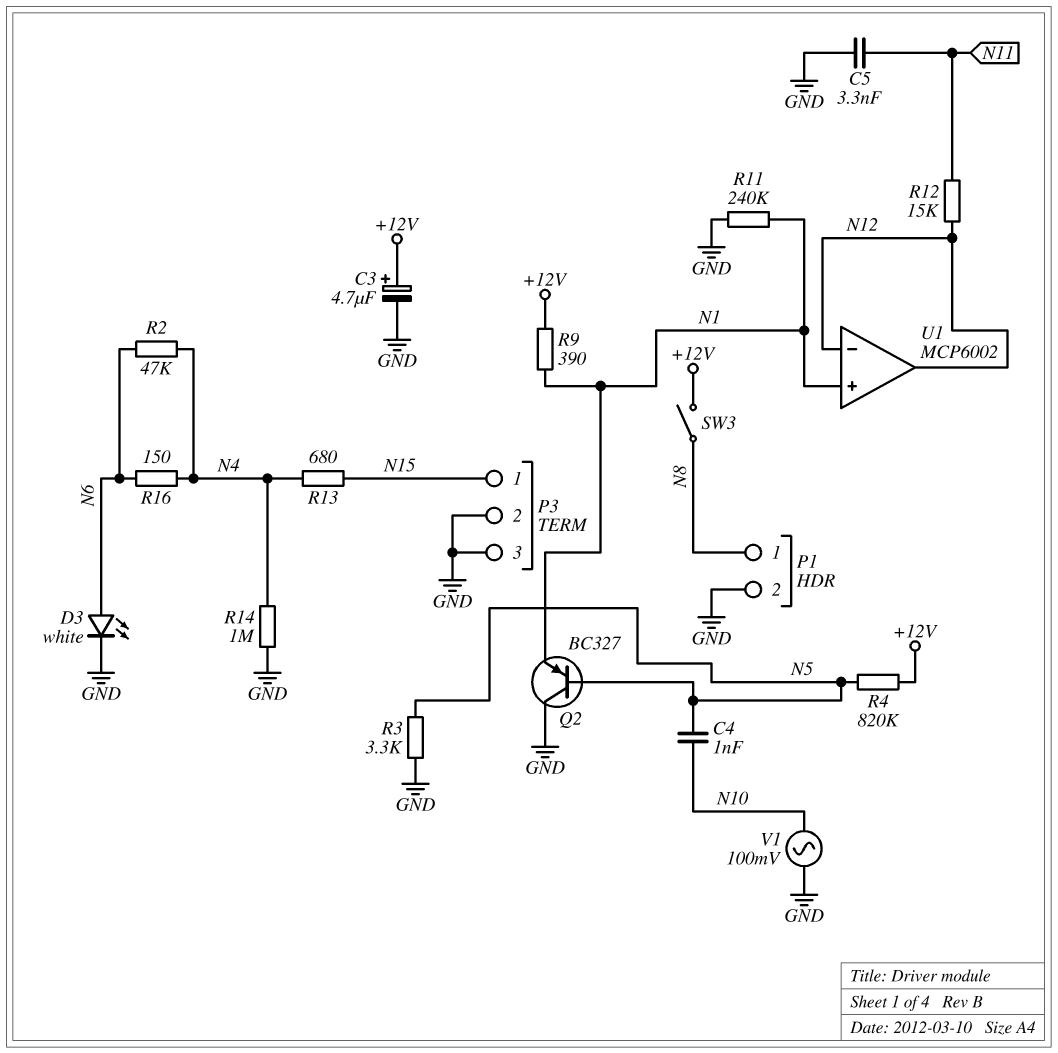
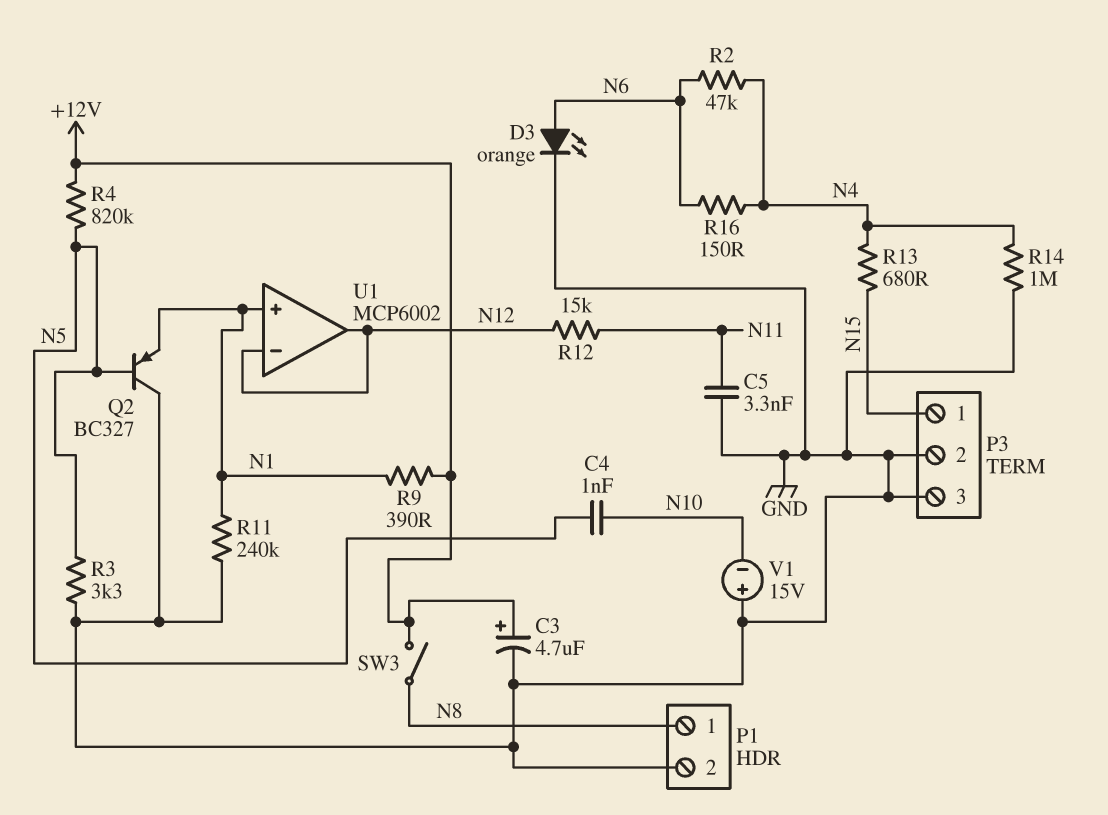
D3: LED white (A N6, K GND) -> LED orange (A N6, K GND)
V1: AC 100mV (GND, N10) -> 15V (plus GND, minus N10)

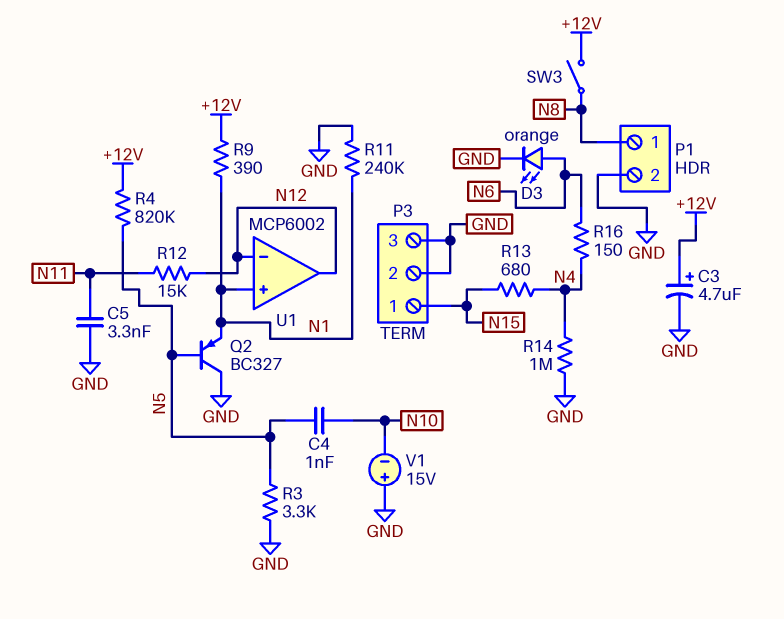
R2: 47k (N4, N6) -> none

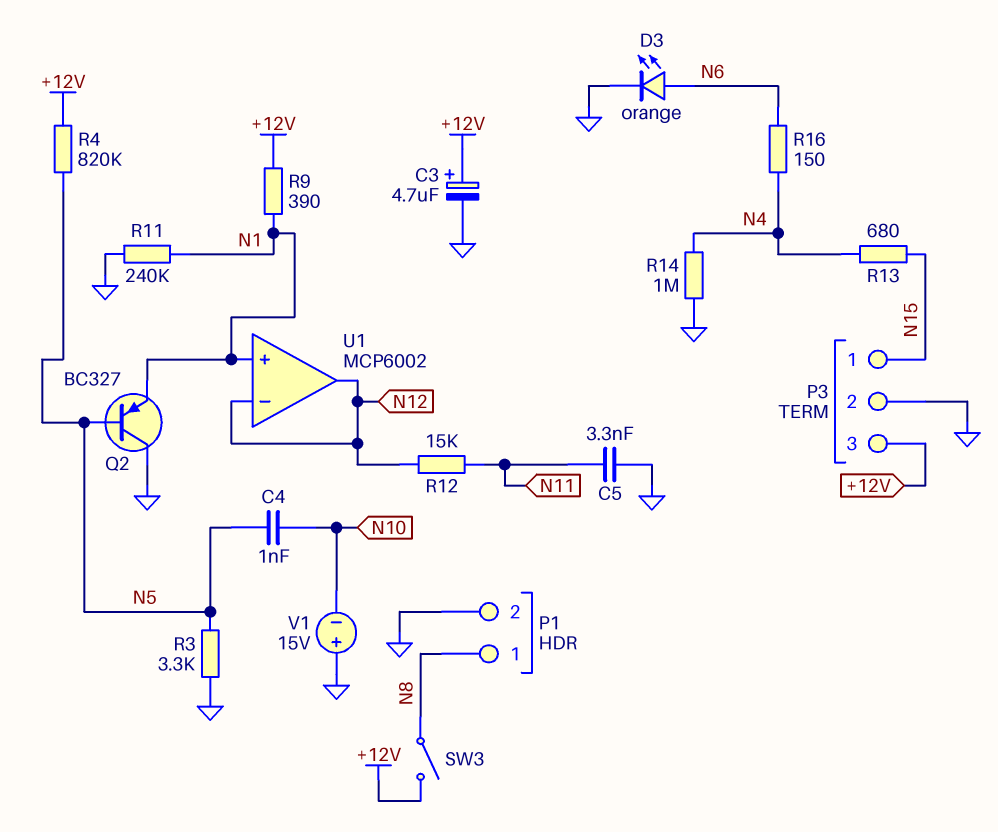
P3 pin 3: GND -> +12V

